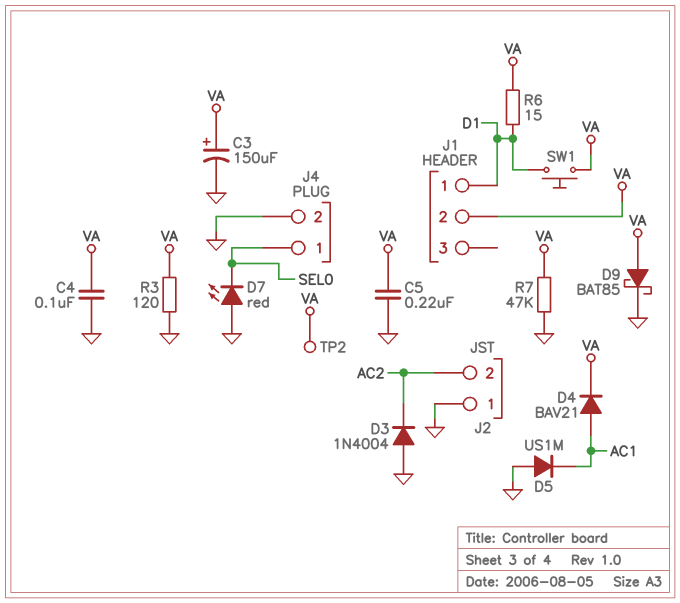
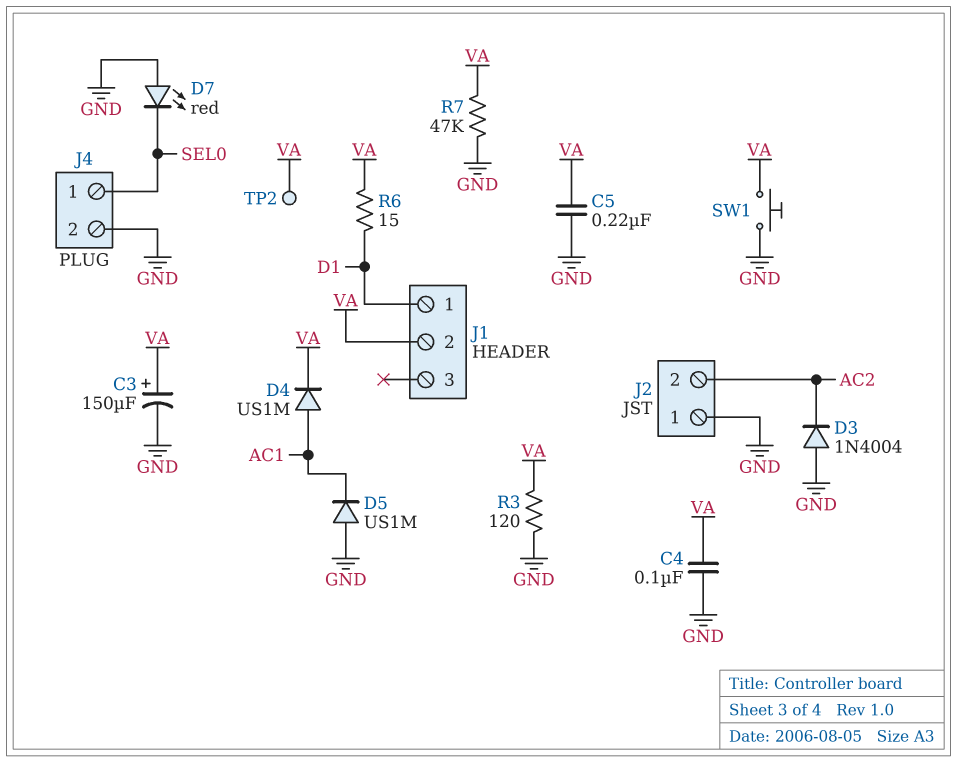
D4: diode BAV21 (A AC1, K VA) -> diode US1M (A AC1, K VA)
D9: schottky BAT85 (A VA, K GND) -> none
SW1: button (D1, VA) -> button (GND, VA)

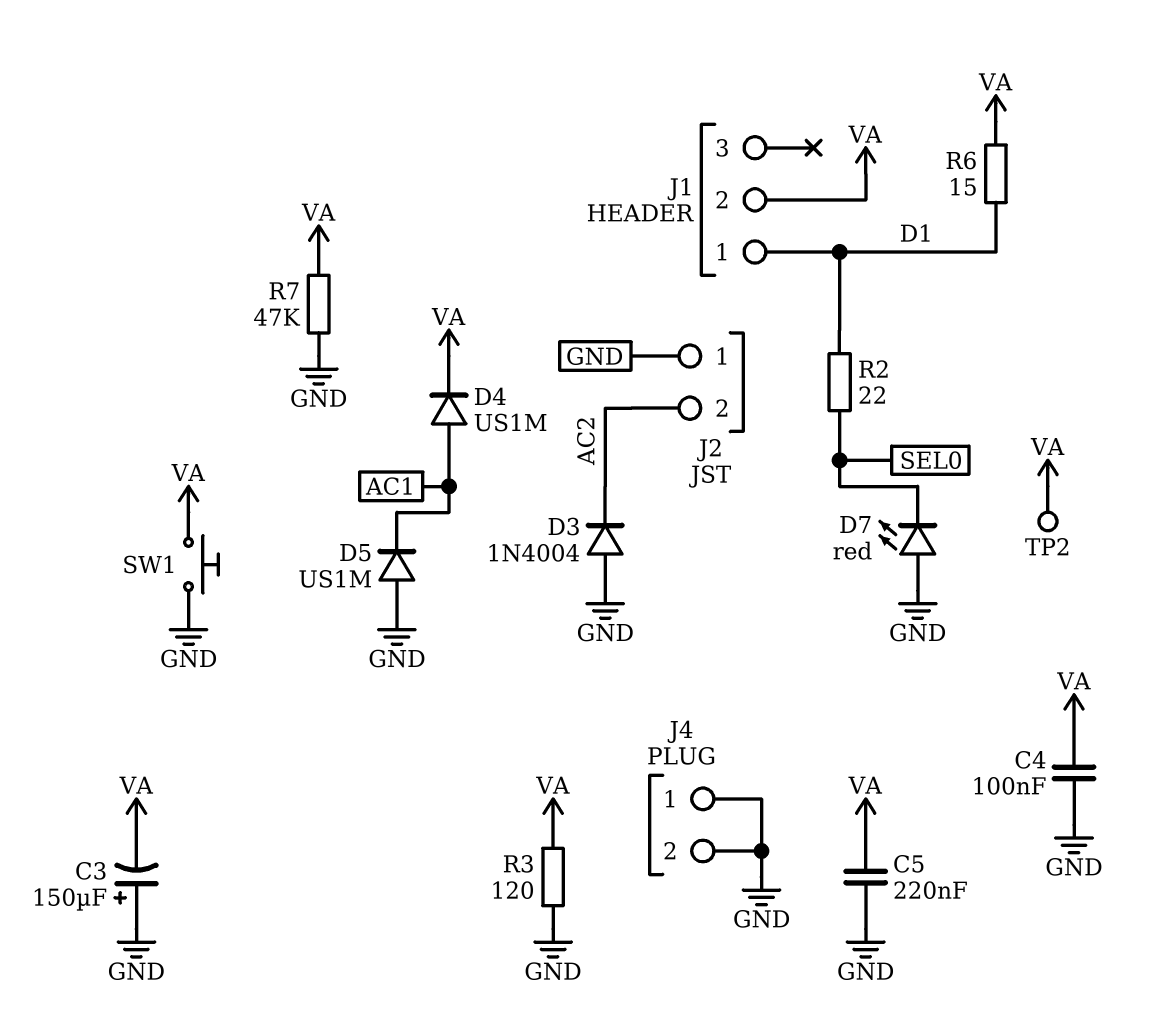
C3: 150uF (plus VA, minus GND) -> 150uF (plus GND, minus VA)
J4 pin 1: SEL0 -> GND
R2: none -> 22 (D1, SEL0)

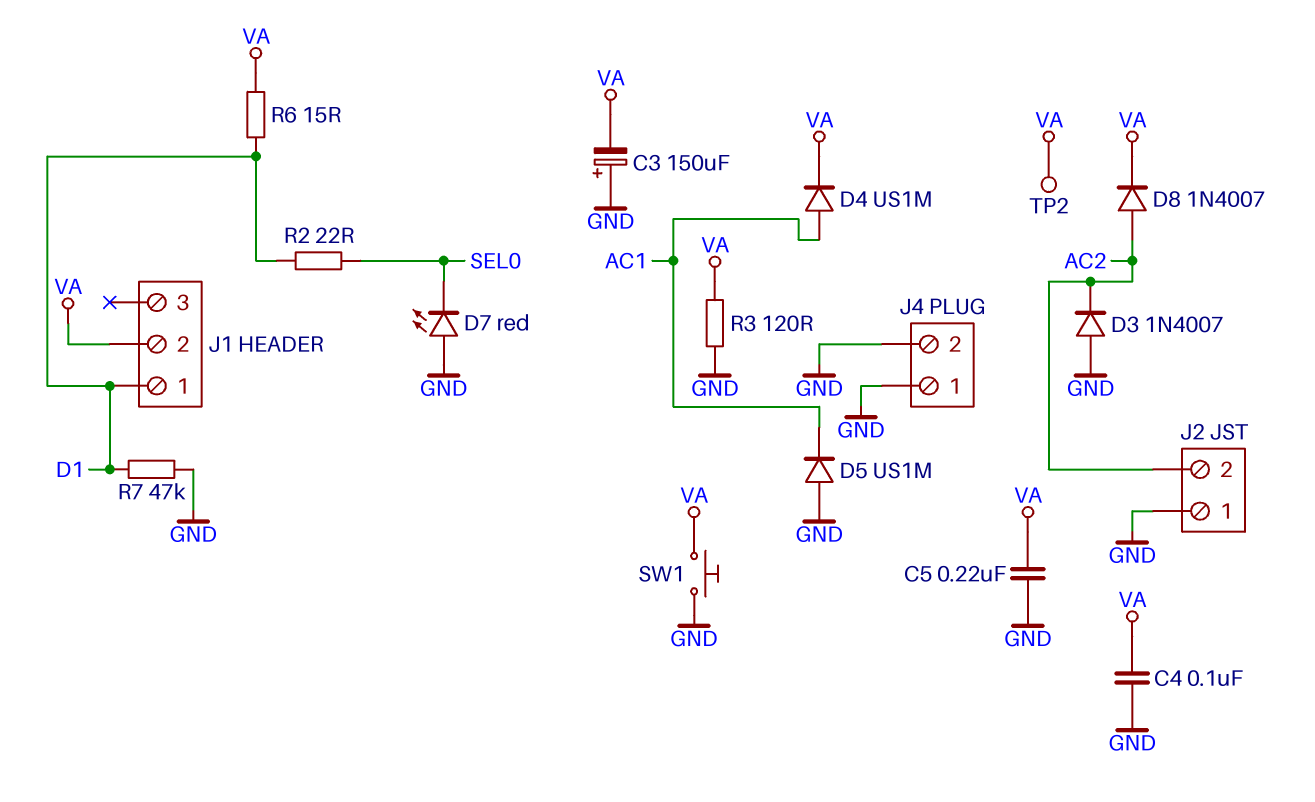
D3: diode 1N4004 (A GND, K AC2) -> diode 1N4007 (A GND, K AC2)
D8: none -> diode 1N4007 (A AC2, K VA)
R7: 47k (GND, VA) -> 47k (D1, GND)

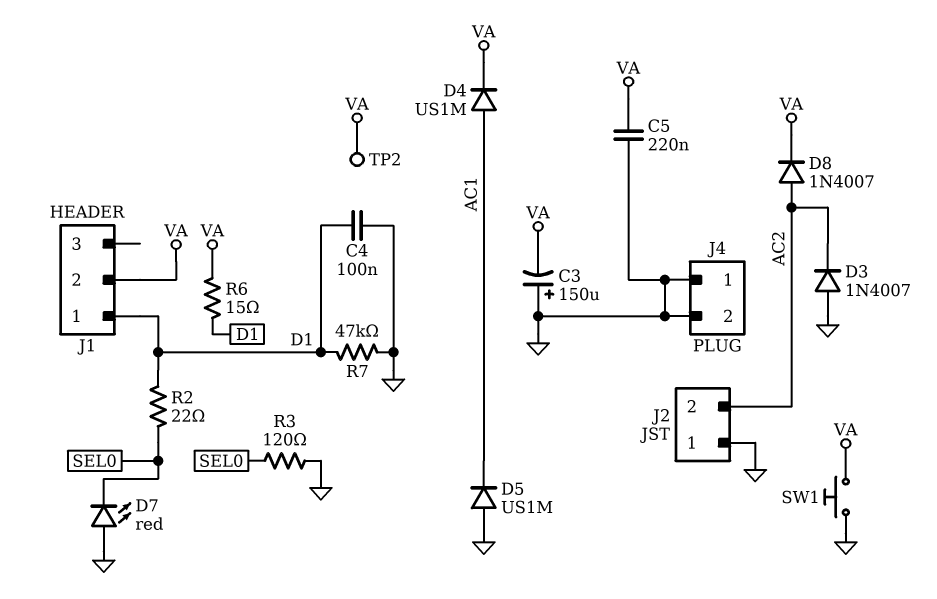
C4: 100nF (GND, VA) -> 100nF (D1, GND)
R3: 120 (GND, VA) -> 120 (GND, SEL0)

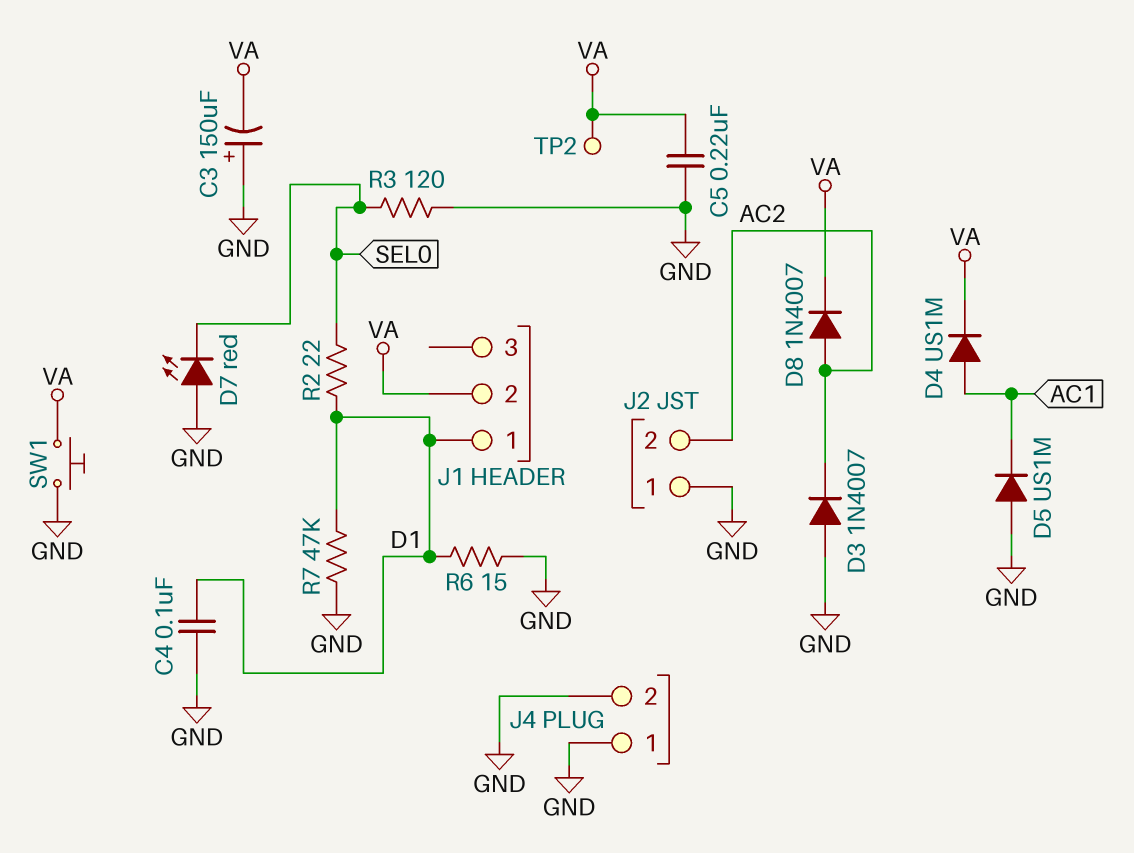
R6: 15 (D1, VA) -> 15 (D1, GND)

